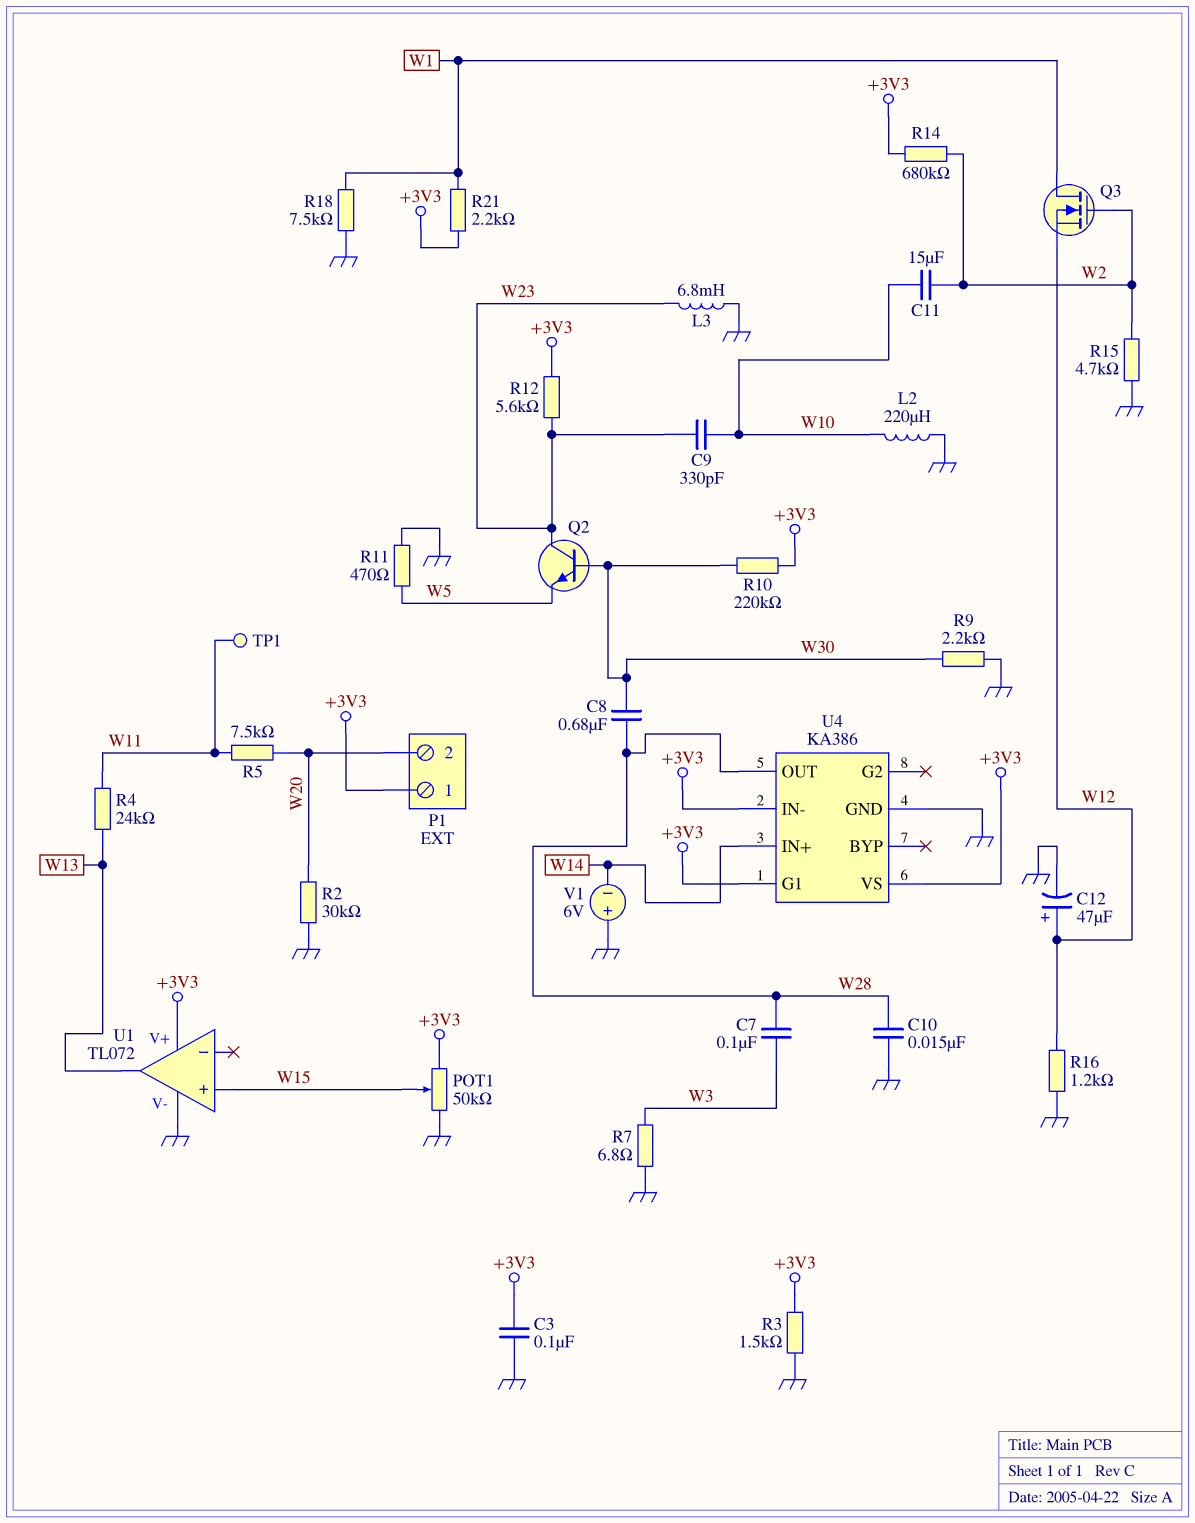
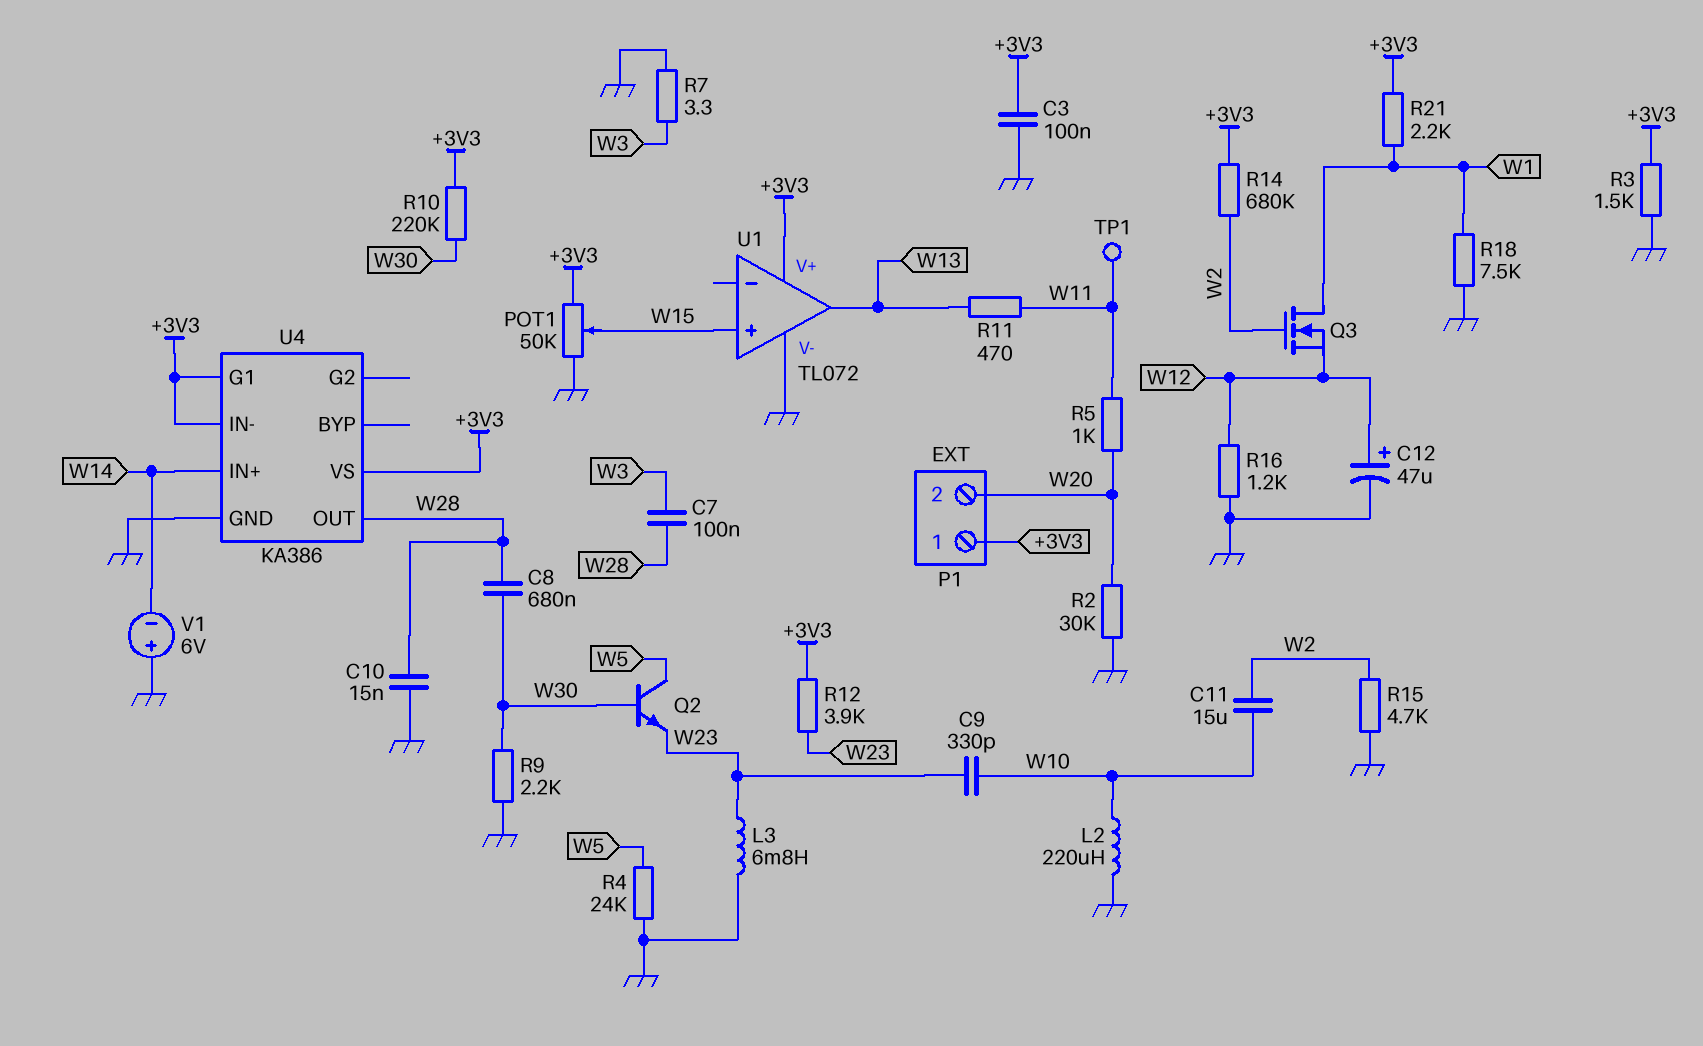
Q2: NPN (B W30, C W23, E W5) -> NPN (B W30, C W5, E W23)
R4: 24k (W11, W13) -> 24k (GND, W5)
R5: 7.5k (W11, W20) -> 1k (W11, W20)
R7: 6.8 (GND, W3) -> 3.3 (GND, W3)
R11: 470 (GND, W5) -> 470 (W11, W13)
R12: 5.6k (+3V3, W23) -> 3.9k (+3V3, W23)

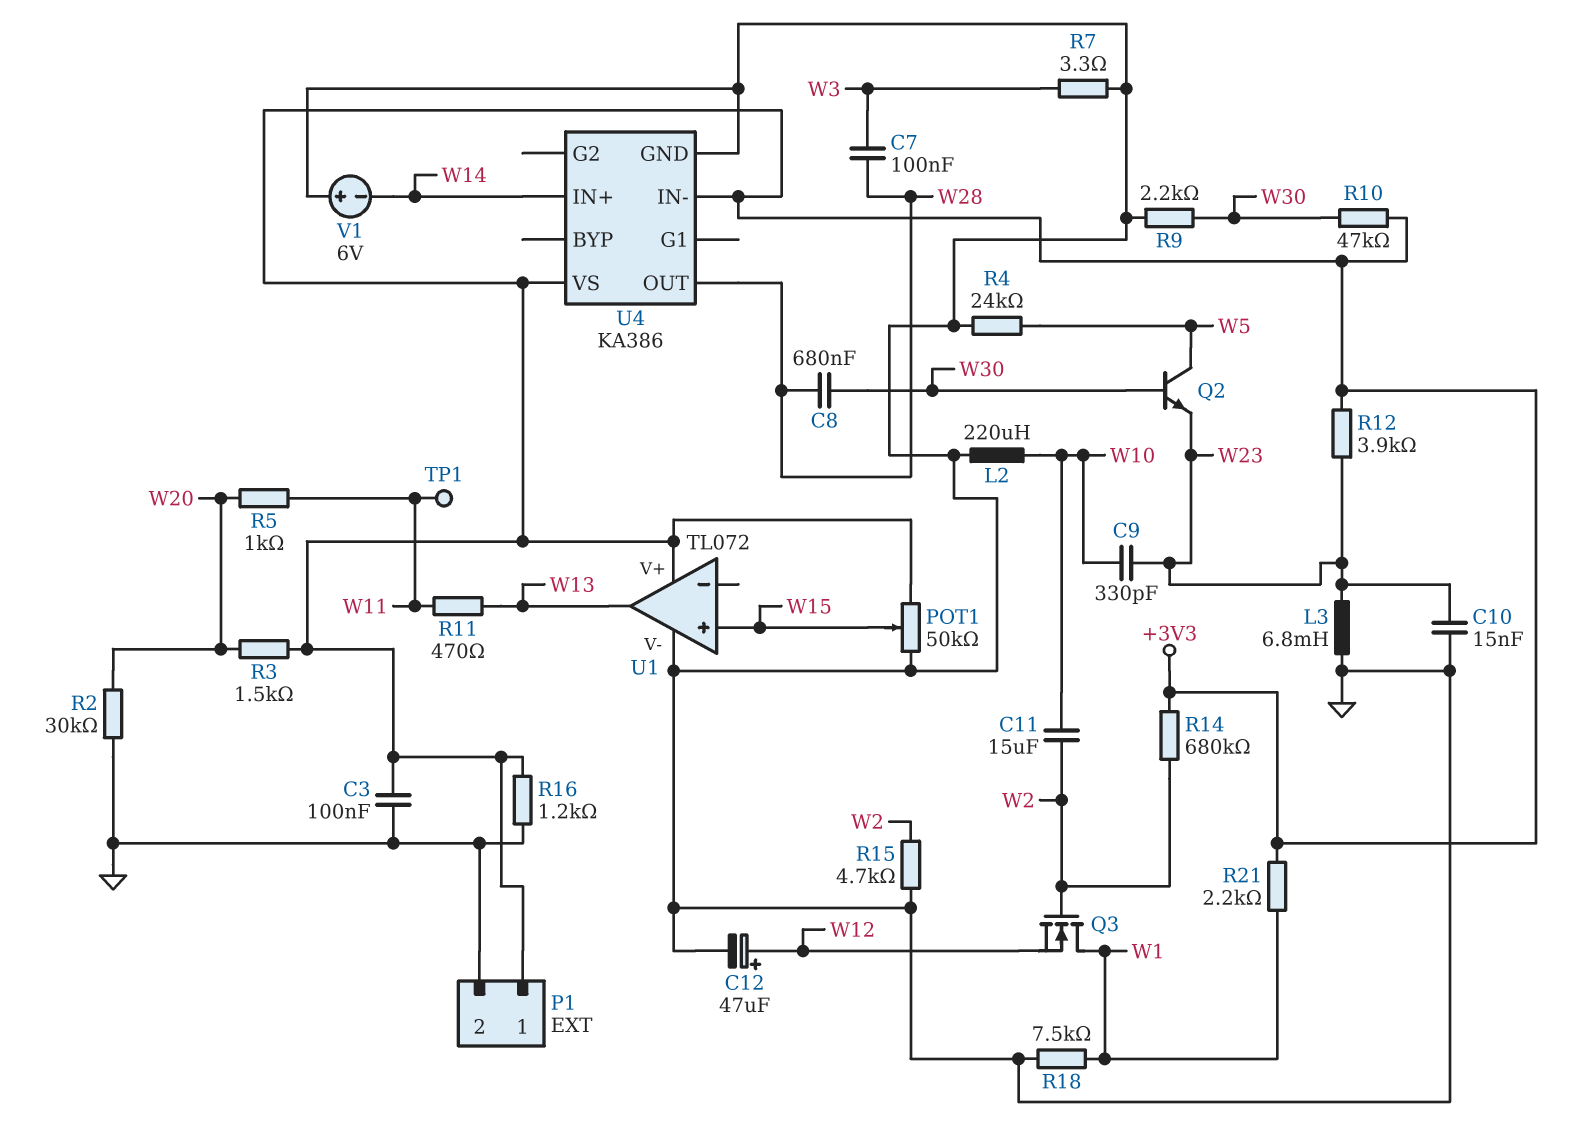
C10: 15nF (GND, W28) -> 15nF (GND, W23)
P1 pin 2: W20 -> GND
R3: 1.5k (+3V3, GND) -> 1.5k (+3V3, W20)
R10: 220k (+3V3, W30) -> 47k (+3V3, W30)
R16: 1.2k (GND, W12) -> 1.2k (+3V3, GND)
U4 pin G1: +3V3 -> none

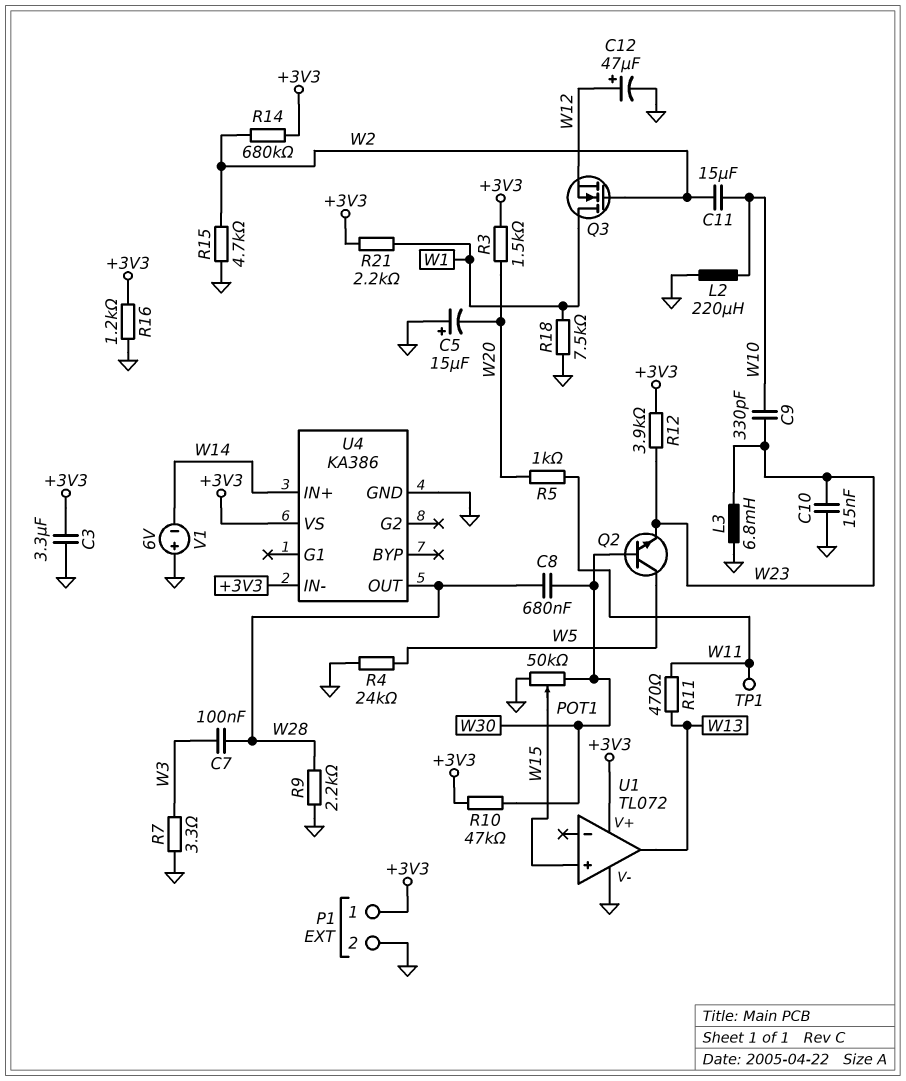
C3: 100nF (+3V3, GND) -> 3.3uF (+3V3, GND)
C5: none -> 15uF (plus GND, minus W20)
POT1: 50k (+3V3, GND, wiper W15) -> 50k (GND, W30, wiper W15)
R2: 30k (GND, W20) -> none
R9: 2.2k (GND, W30) -> 2.2k (GND, W28)

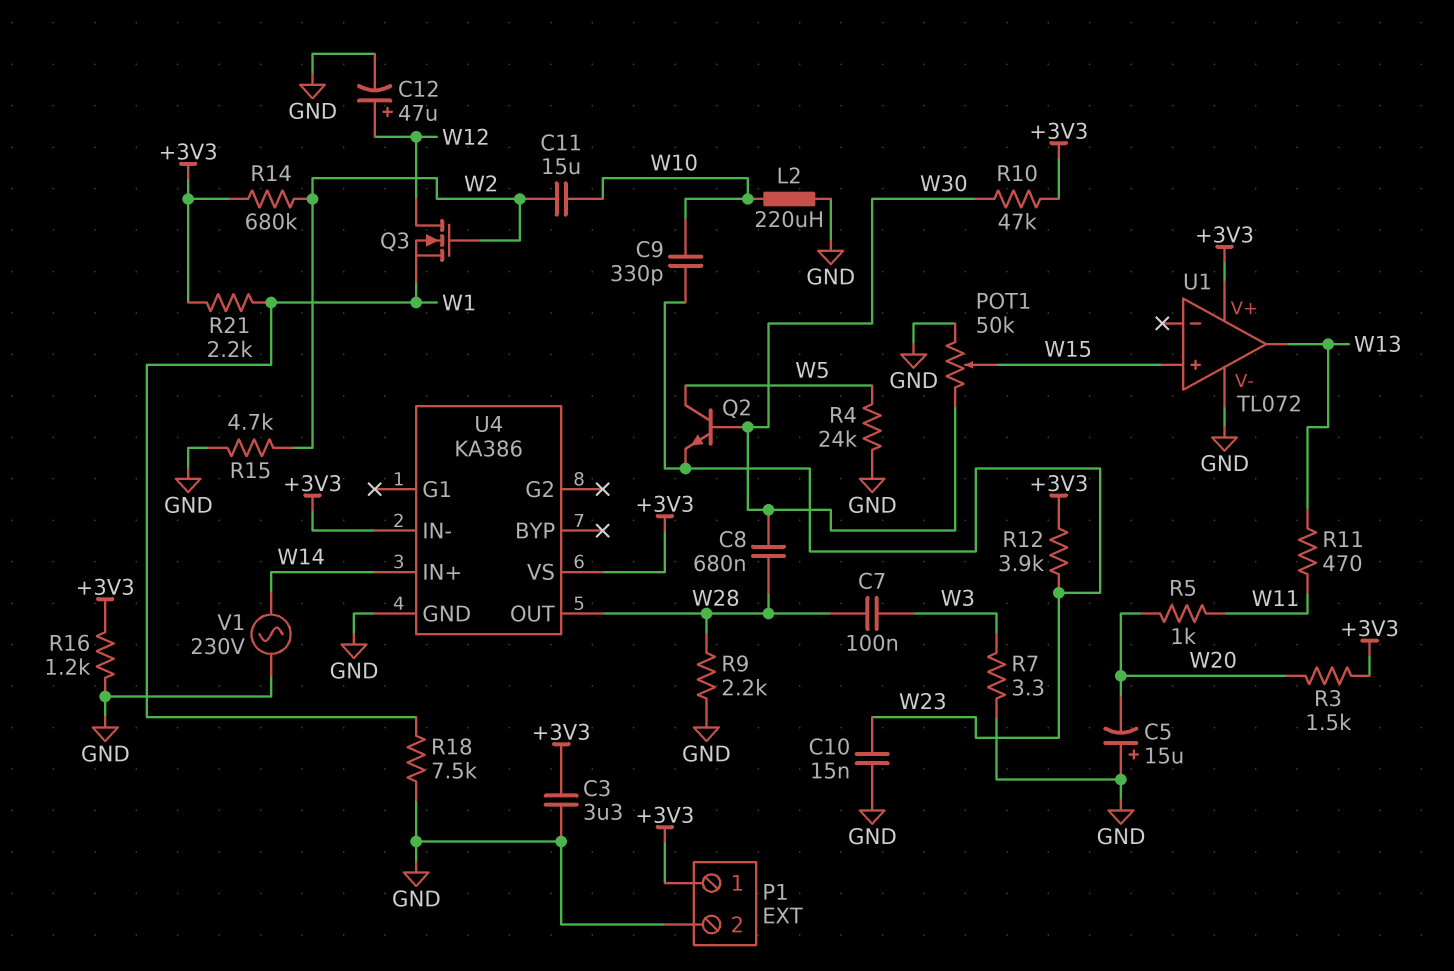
L3: 6.8mH (GND, W23) -> none
Q3: NMOS (G W2, D W1, S W12) -> NMOS (G W2, D W12, S W1)
TP1: test point (W11) -> none
V1: 6V (plus GND, minus W14) -> AC 230V (GND, W14)

